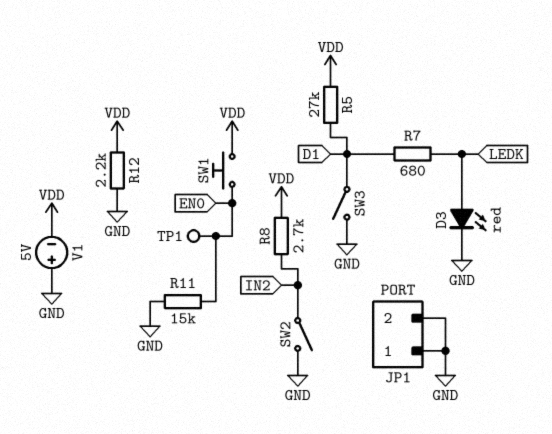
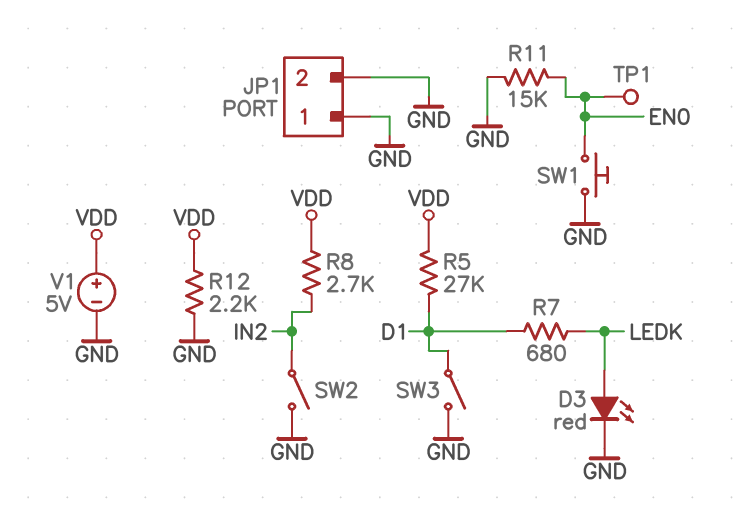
SW1: button (EN0, VDD) -> button (EN0, GND)
V1: 5V (plus GND, minus VDD) -> 5V (plus VDD, minus GND)

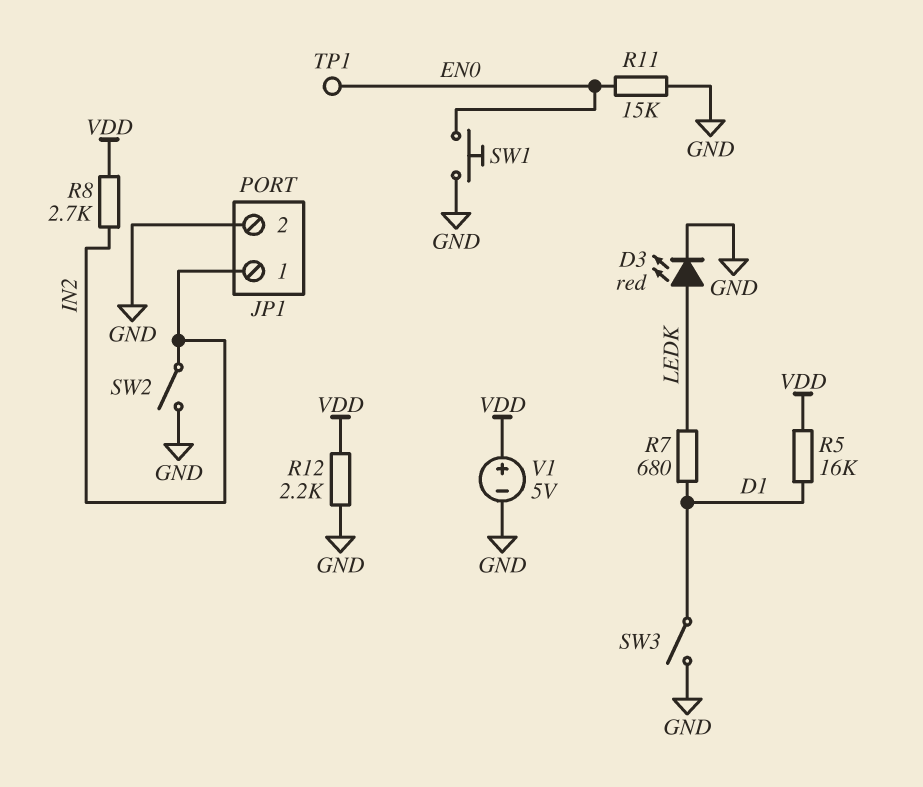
JP1 pin 1: GND -> IN2
R5: 27k (D1, VDD) -> 16k (D1, VDD)

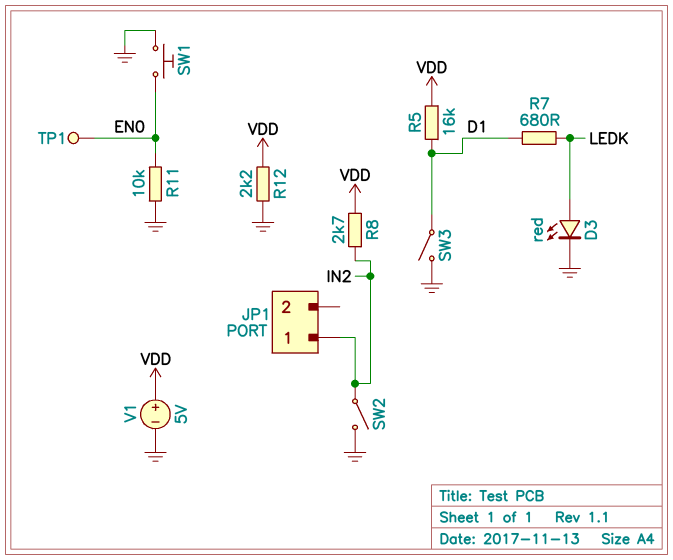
JP1 pin 2: GND -> none
R11: 15k (EN0, GND) -> 10k (EN0, GND)

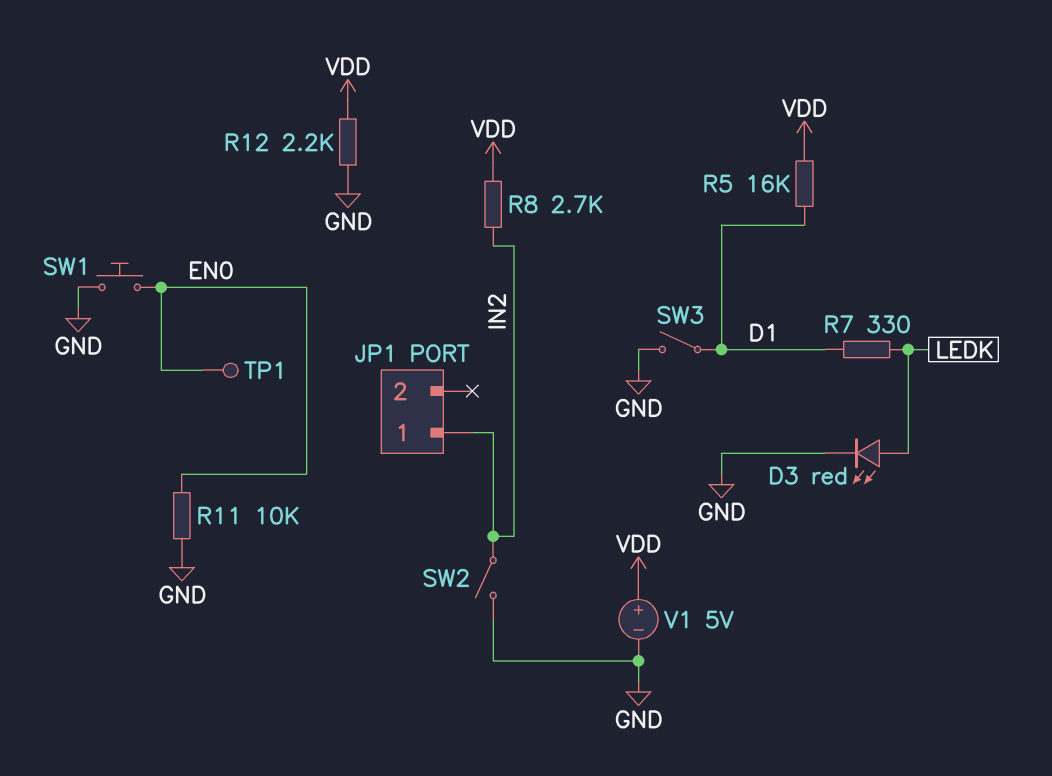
R7: 680 (D1, LEDK) -> 330 (D1, LEDK)

